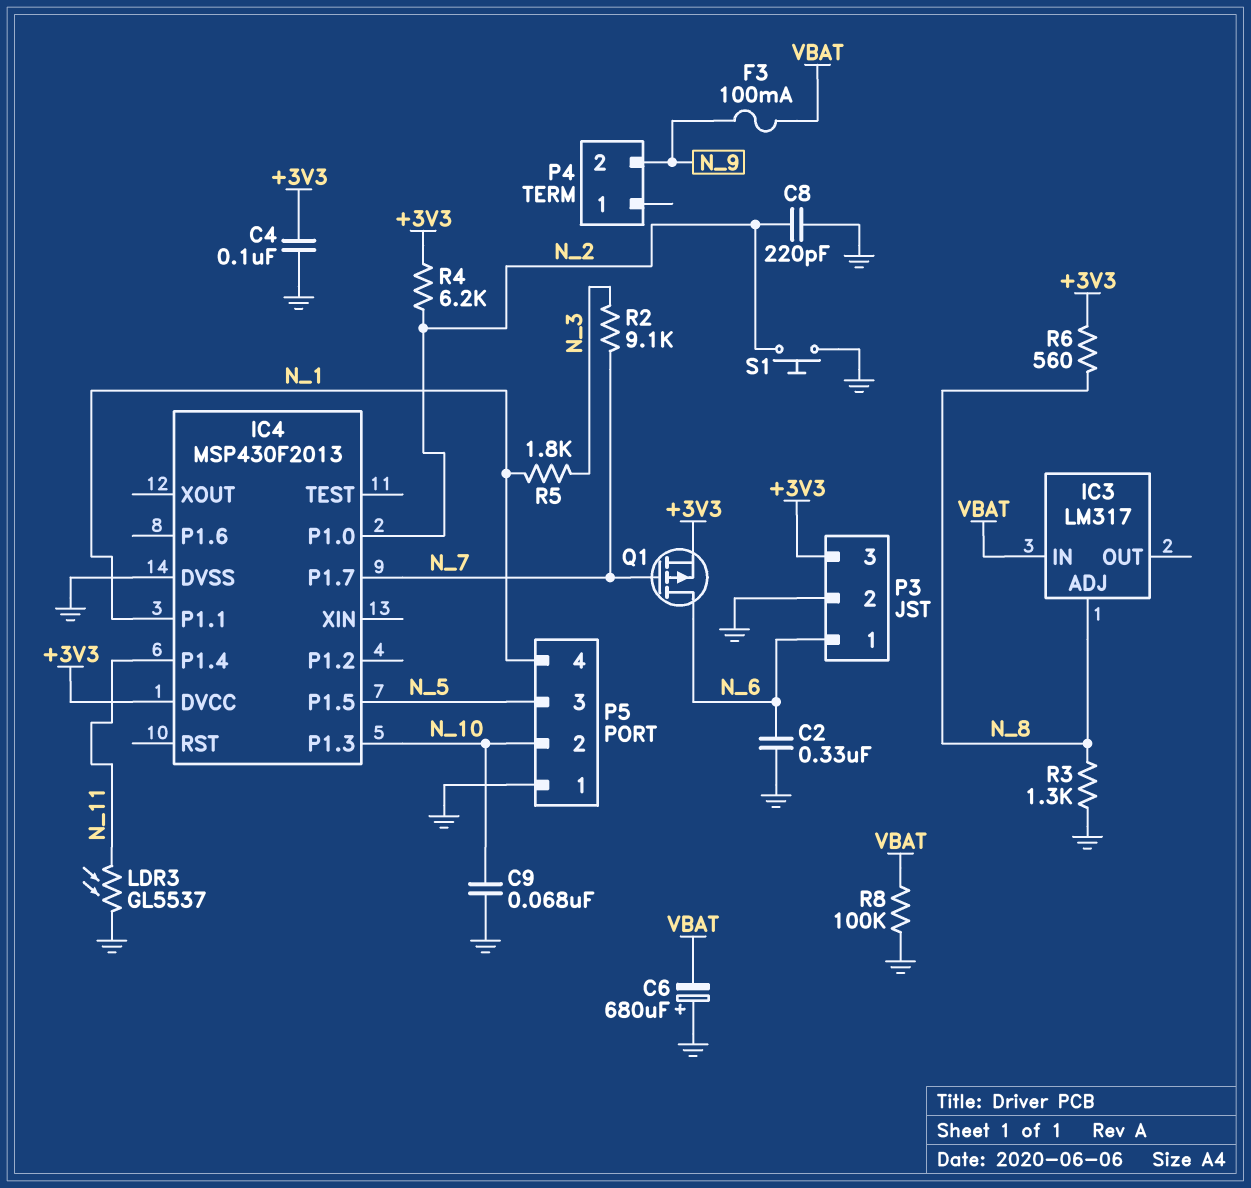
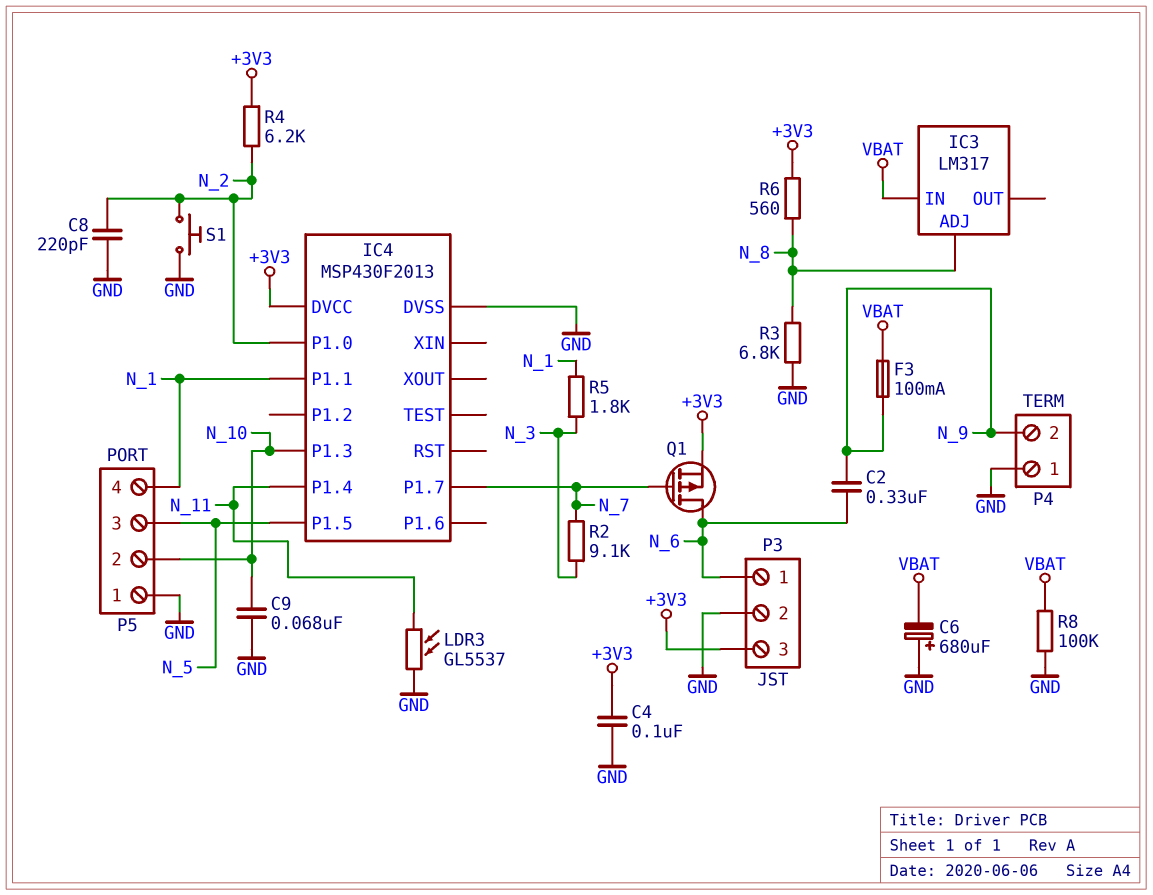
C2: 330nF (GND, N_6) -> 330nF (N_6, N_9)
P4 pin 1: none -> GND
R3: 1.3k (GND, N_8) -> 6.8k (GND, N_8)

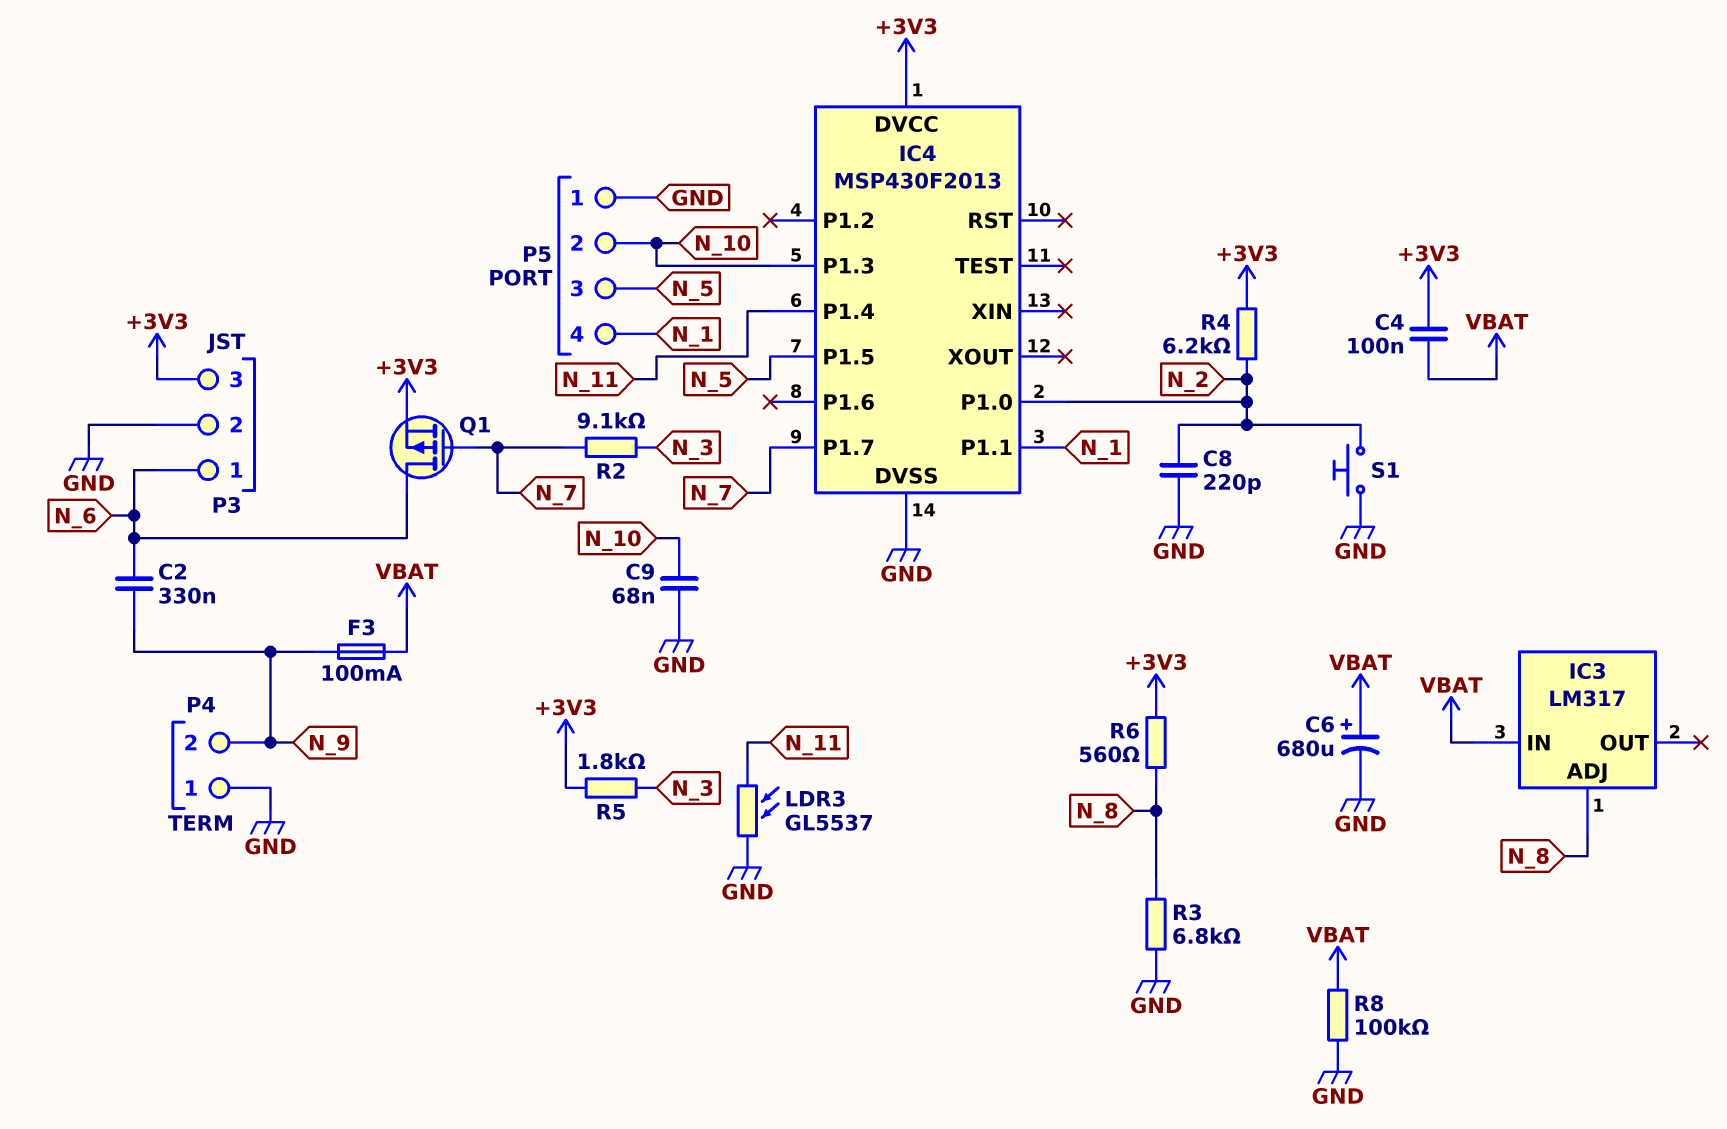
C4: 100nF (+3V3, GND) -> 100nF (+3V3, VBAT)
C6: 680uF (plus GND, minus VBAT) -> 680uF (plus VBAT, minus GND)
R5: 1.8k (N_1, N_3) -> 1.8k (+3V3, N_3)

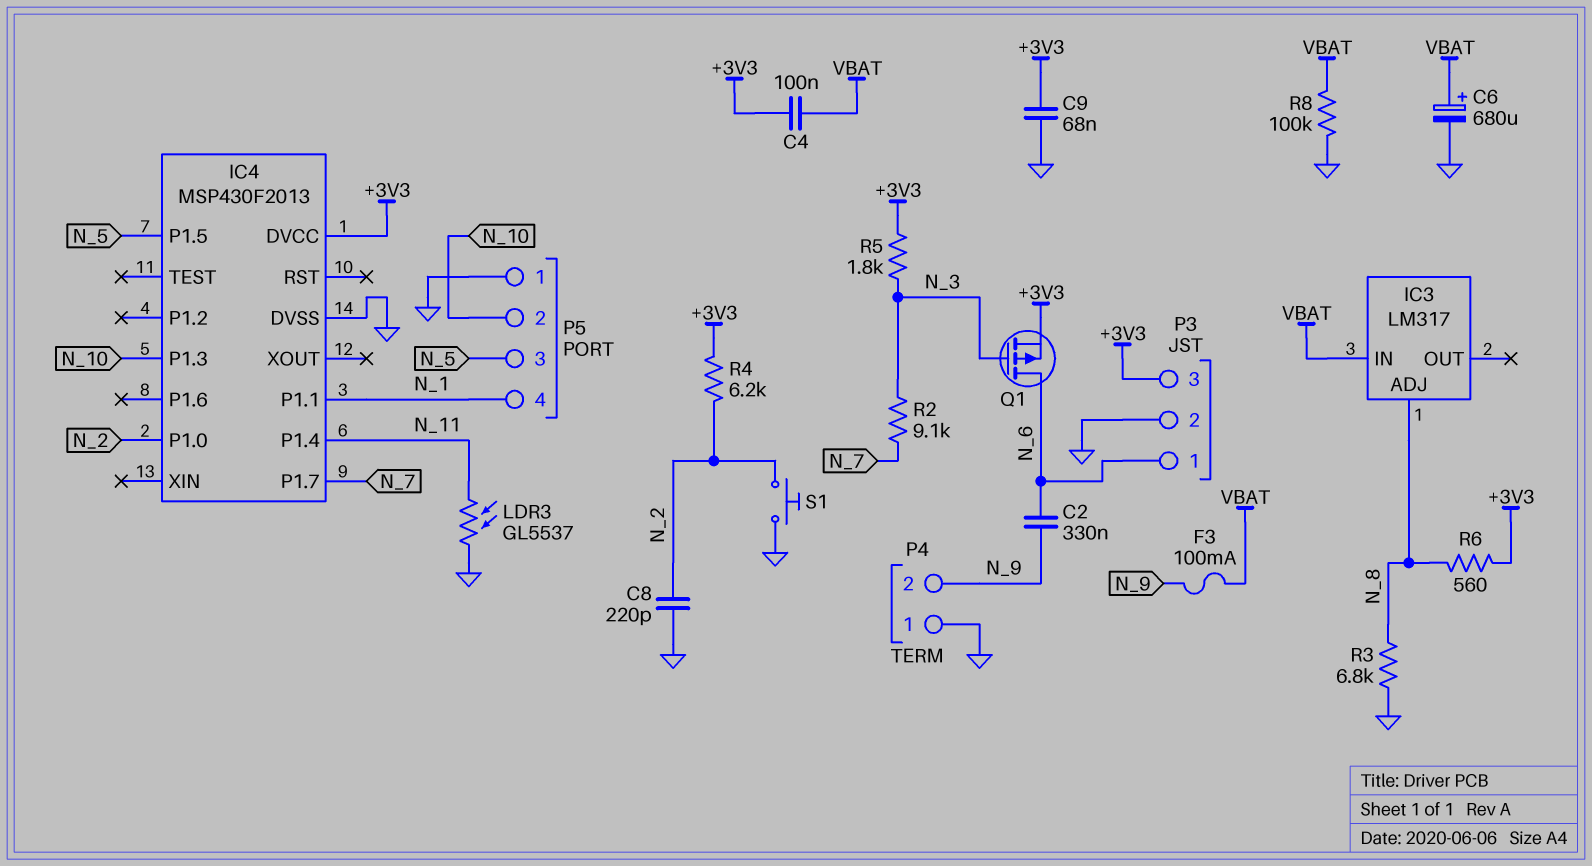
C9: 68nF (GND, N_10) -> 68nF (+3V3, GND)
Q1: PMOS (G N_7, D N_6, S +3V3) -> PMOS (G N_3, D N_6, S +3V3)

